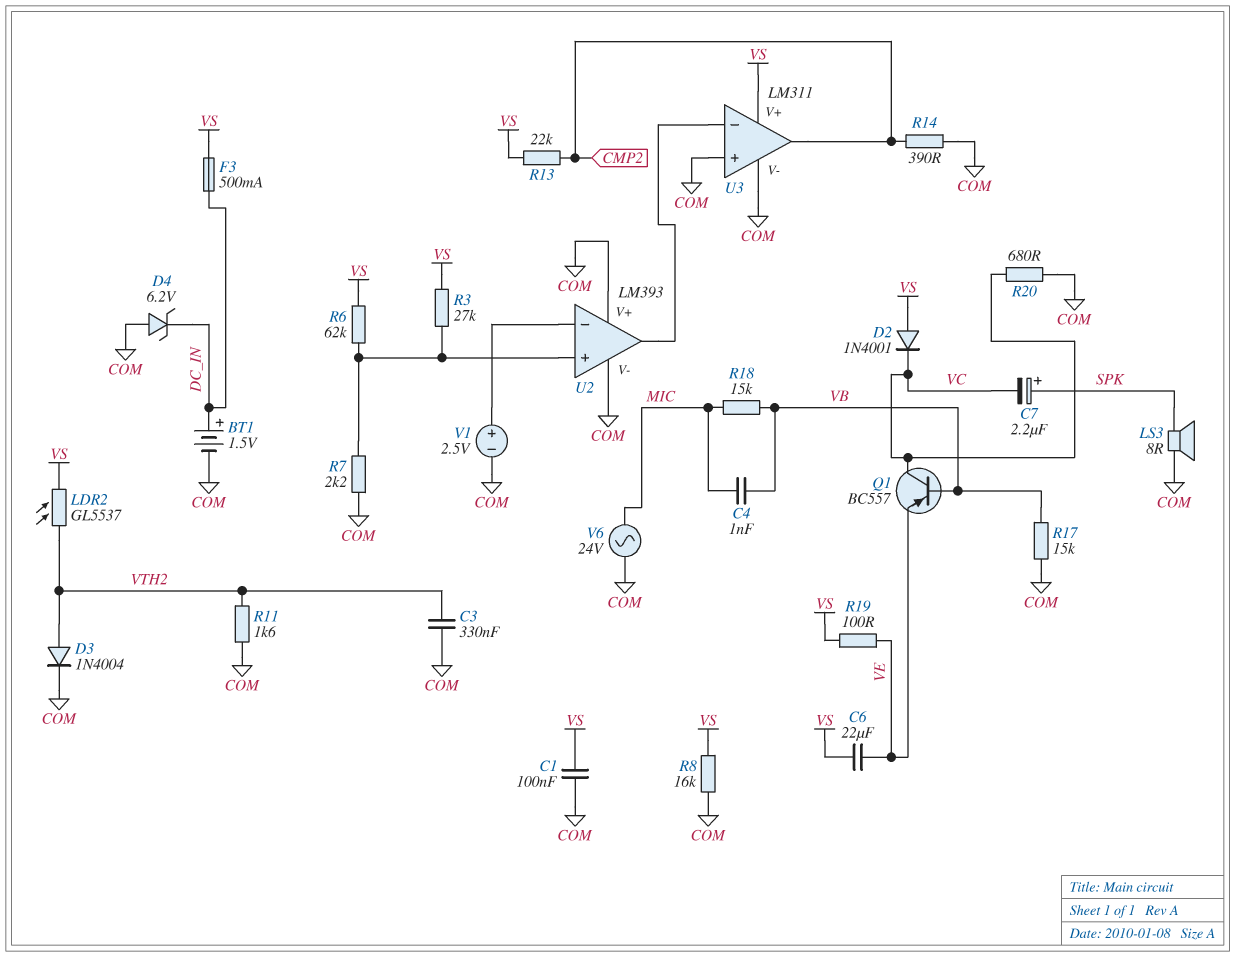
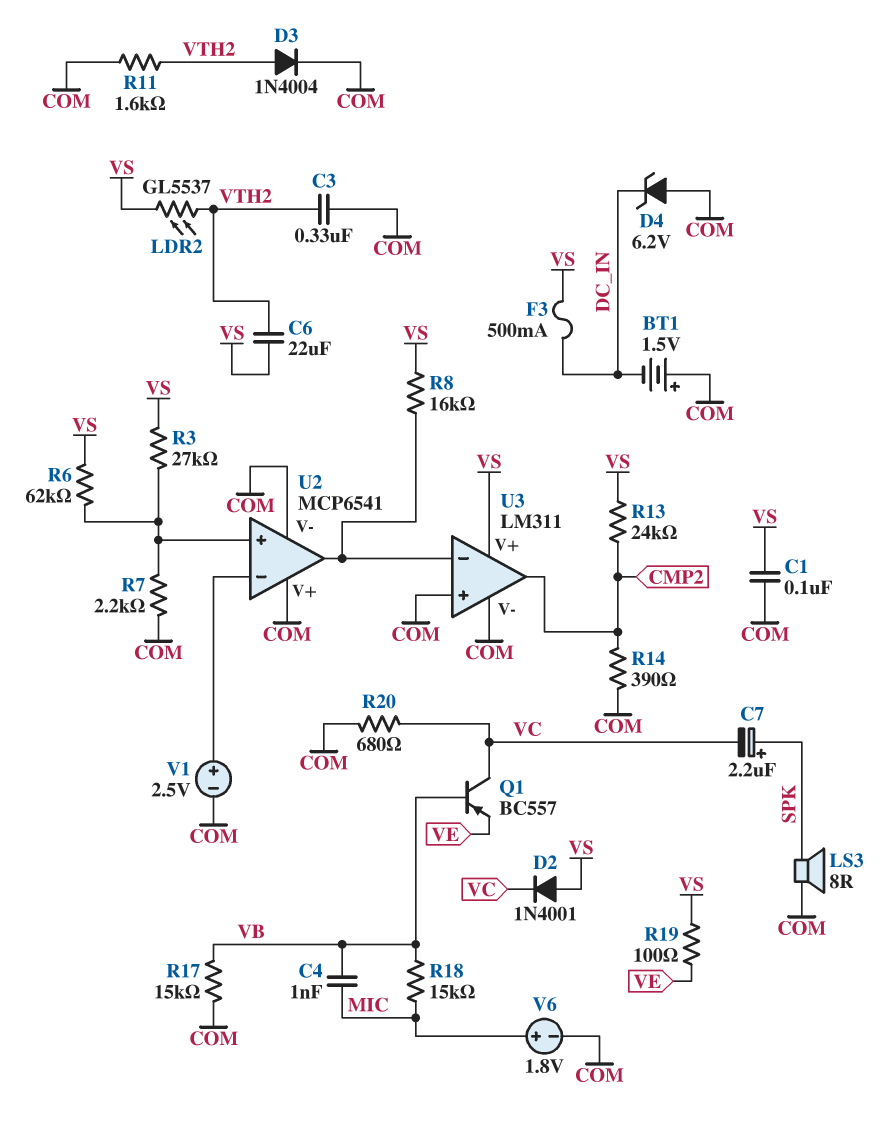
BT1: 1.5V (plus DC_IN, minus COM) -> 1.5V (plus COM, minus DC_IN)
C6: 22uF (VE, VS) -> 22uF (VS, VTH2)
R8: 16k (COM, VS) -> 16k (U2/out, VS)
R13: 22k (CMP2, VS) -> 24k (CMP2, VS)
U2: LM393 -> MCP6541
V6: AC 24V (COM, MIC) -> 1.8V (plus MIC, minus COM)

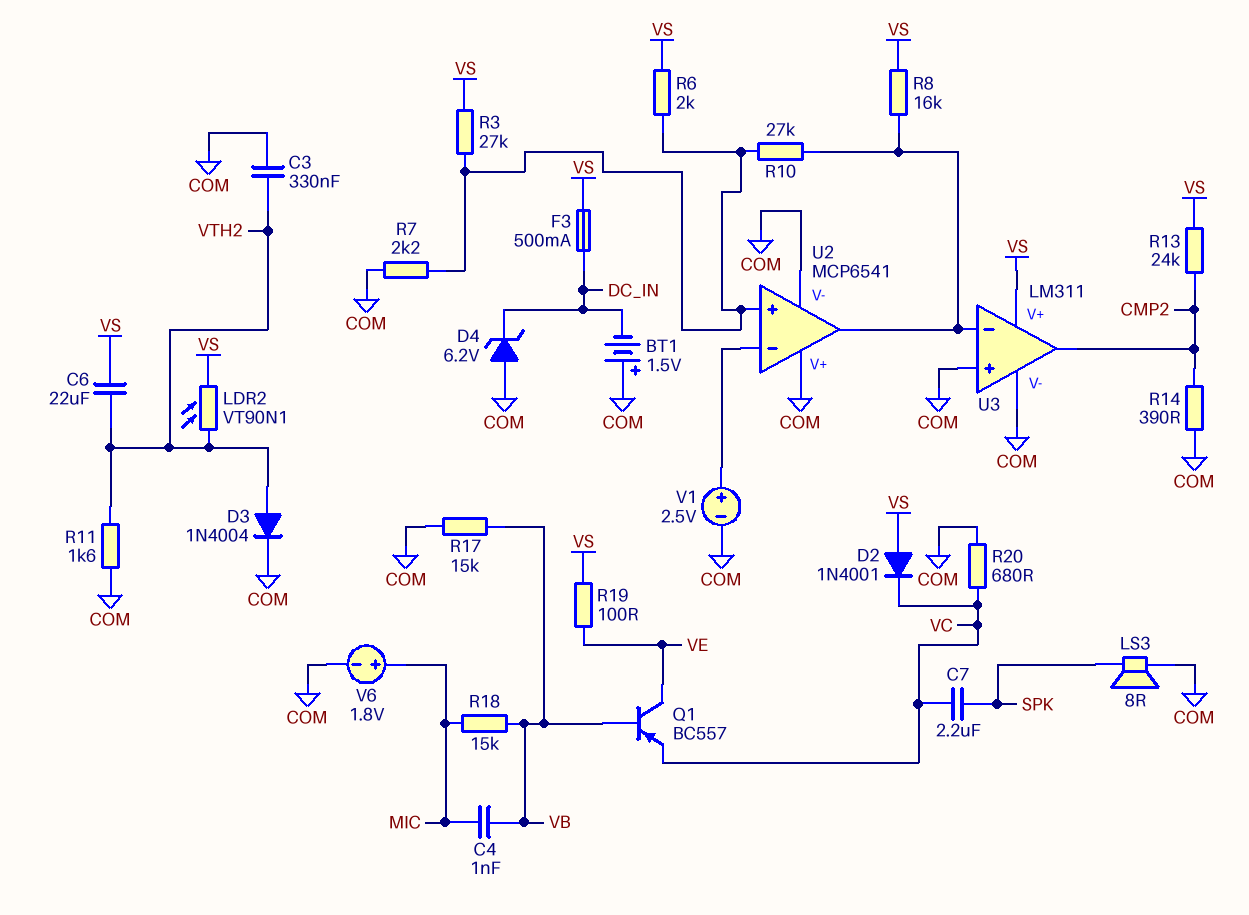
C1: 100nF (COM, VS) -> none
C7: 2.2uF (plus SPK, minus VC) -> 2.2uF (SPK, VC)
LDR2: GL5537 (VS, VTH2) -> VT90N1 (VS, VTH2)
Q1: PNP BC557 (B VB, C VC, E VE) -> PNP BC557 (B VB, C VE, E VC)
R6: 62k (U2/in+, VS) -> 2k (U2/in+, VS)
R10: none -> 27k (U2/in+, U2/out)

